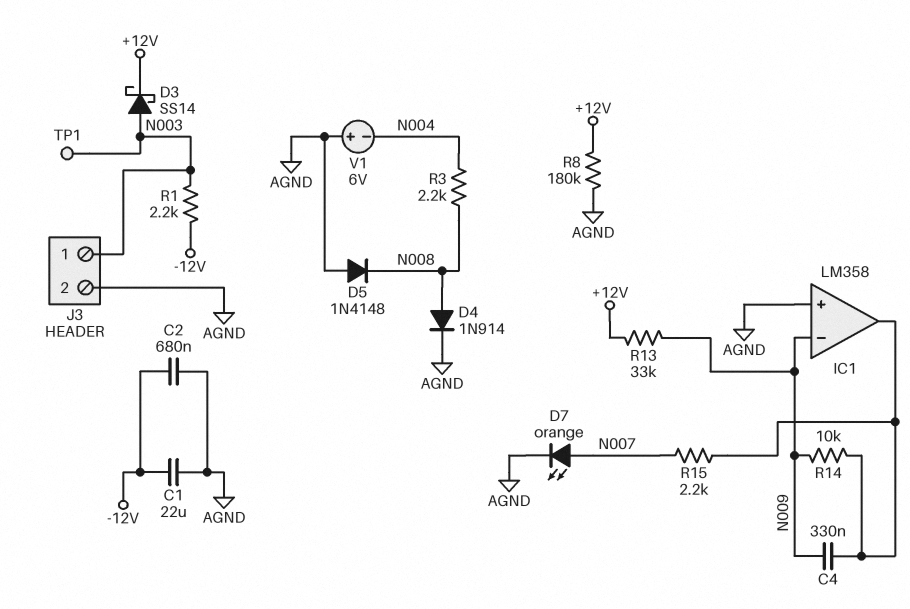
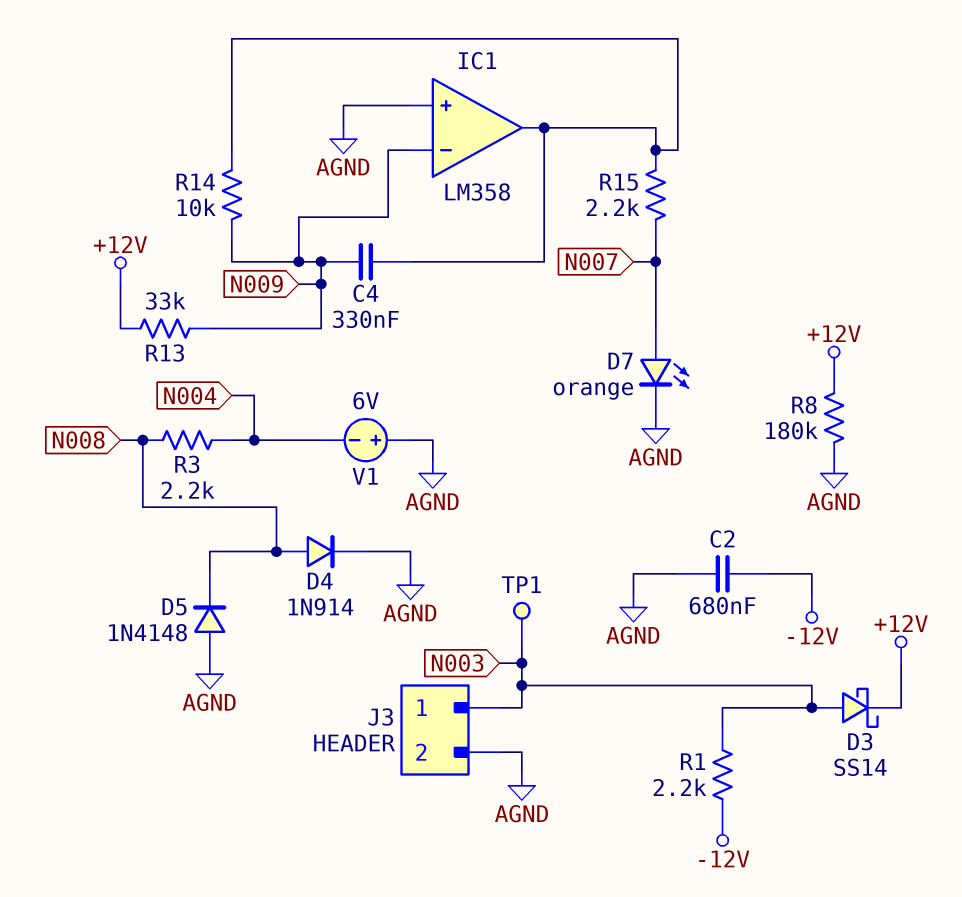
C1: 22uF (-12V, AGND) -> none

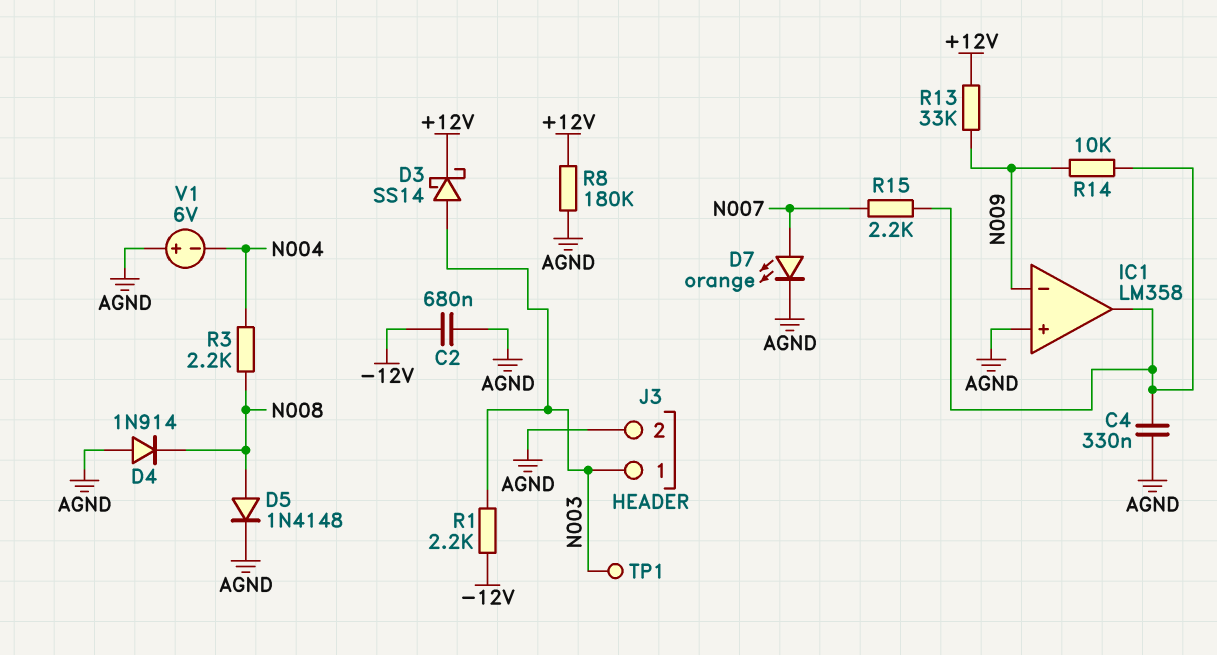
C4: 330nF (IC1/out, N009) -> 330nF (AGND, IC1/out)
D4: diode 1N914 (A N008, K AGND) -> diode 1N914 (A AGND, K N008)
D5: diode 1N4148 (A AGND, K N008) -> diode 1N4148 (A N008, K AGND)

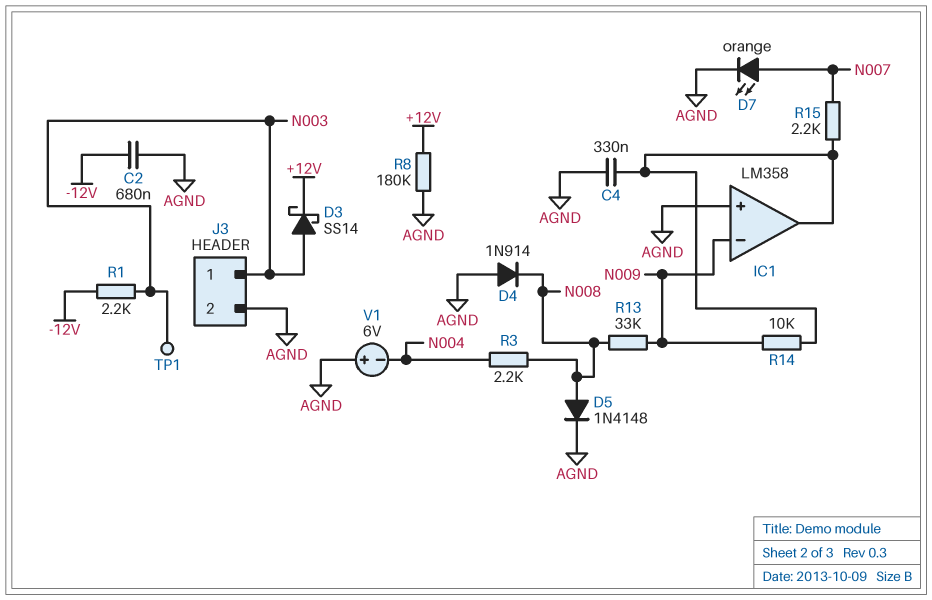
R13: 33k (+12V, N009) -> 33k (N008, N009)

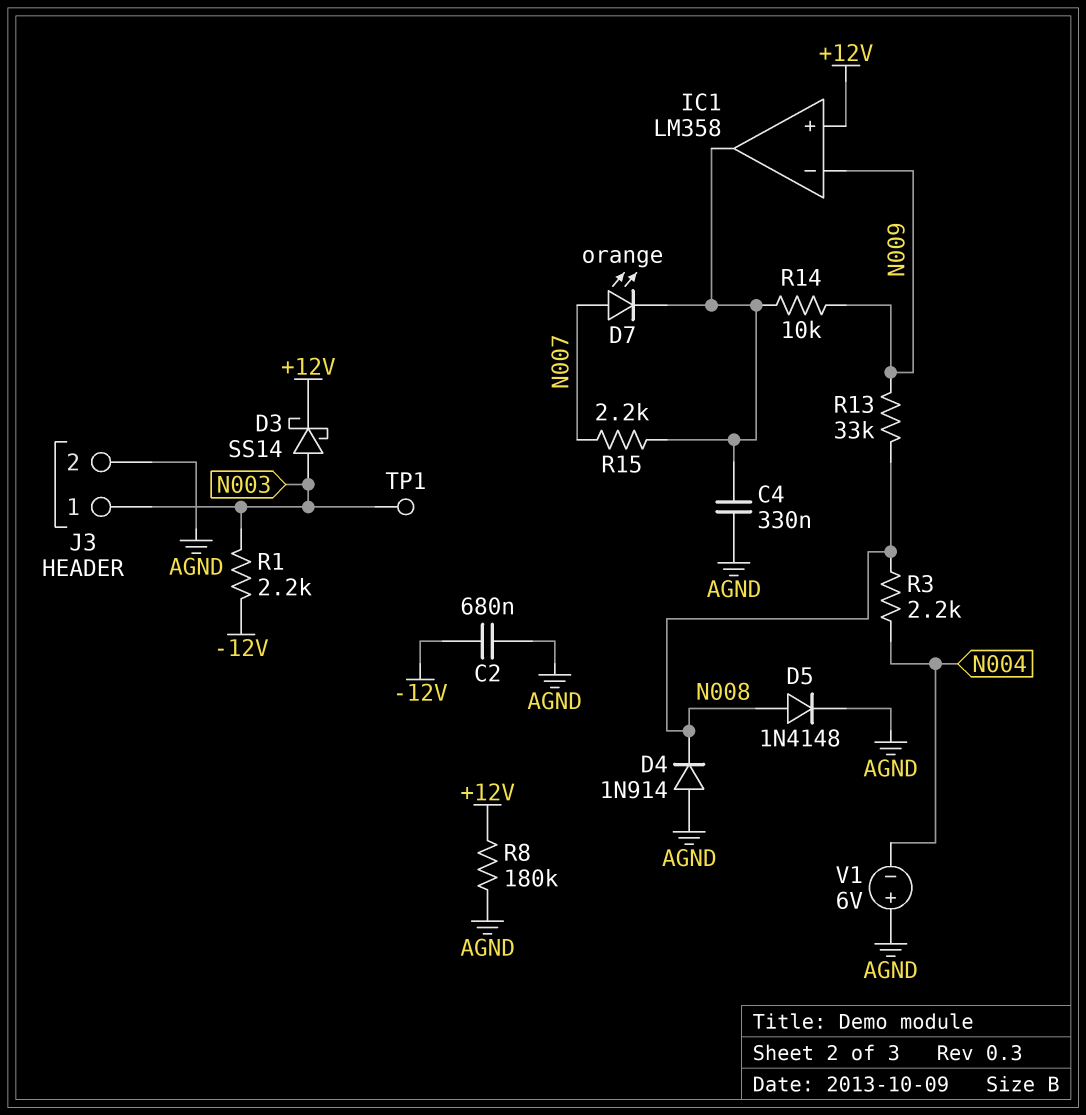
D7: LED orange (A N007, K AGND) -> LED orange (A N007, K IC1/out)
IC1 pin in+: AGND -> +12V

